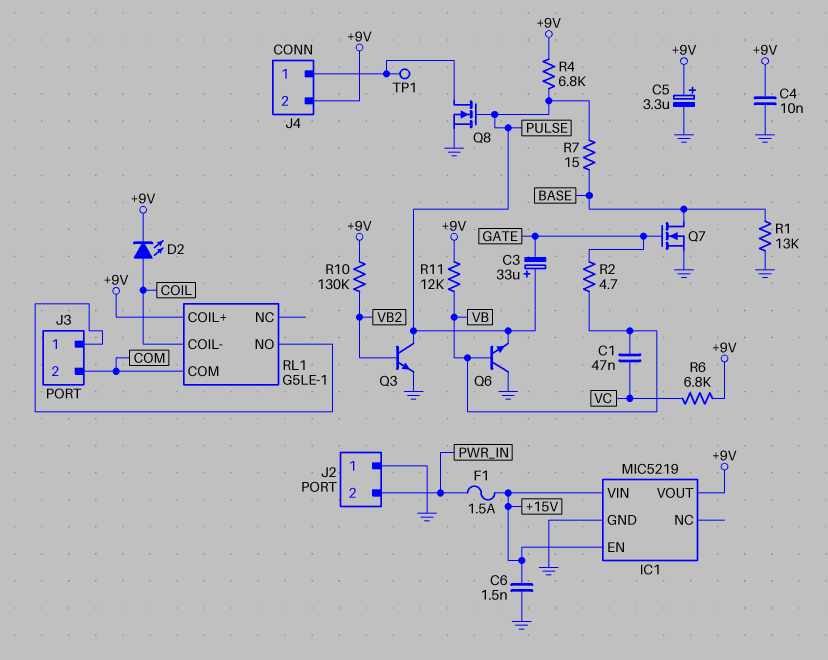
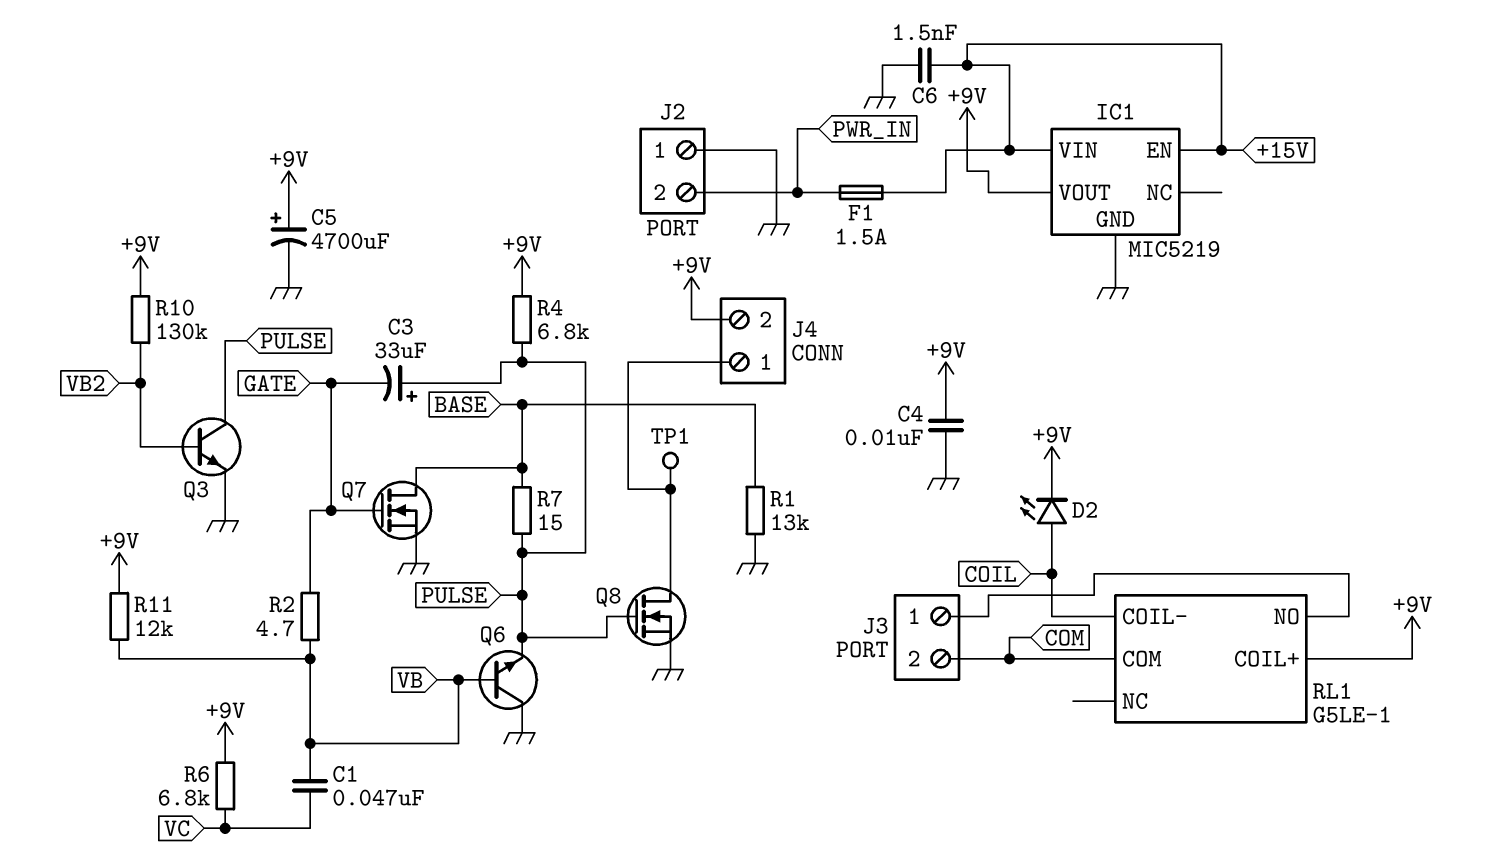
C5: 3.3uF (plus +9V, minus GND) -> 4700uF (plus +9V, minus GND)

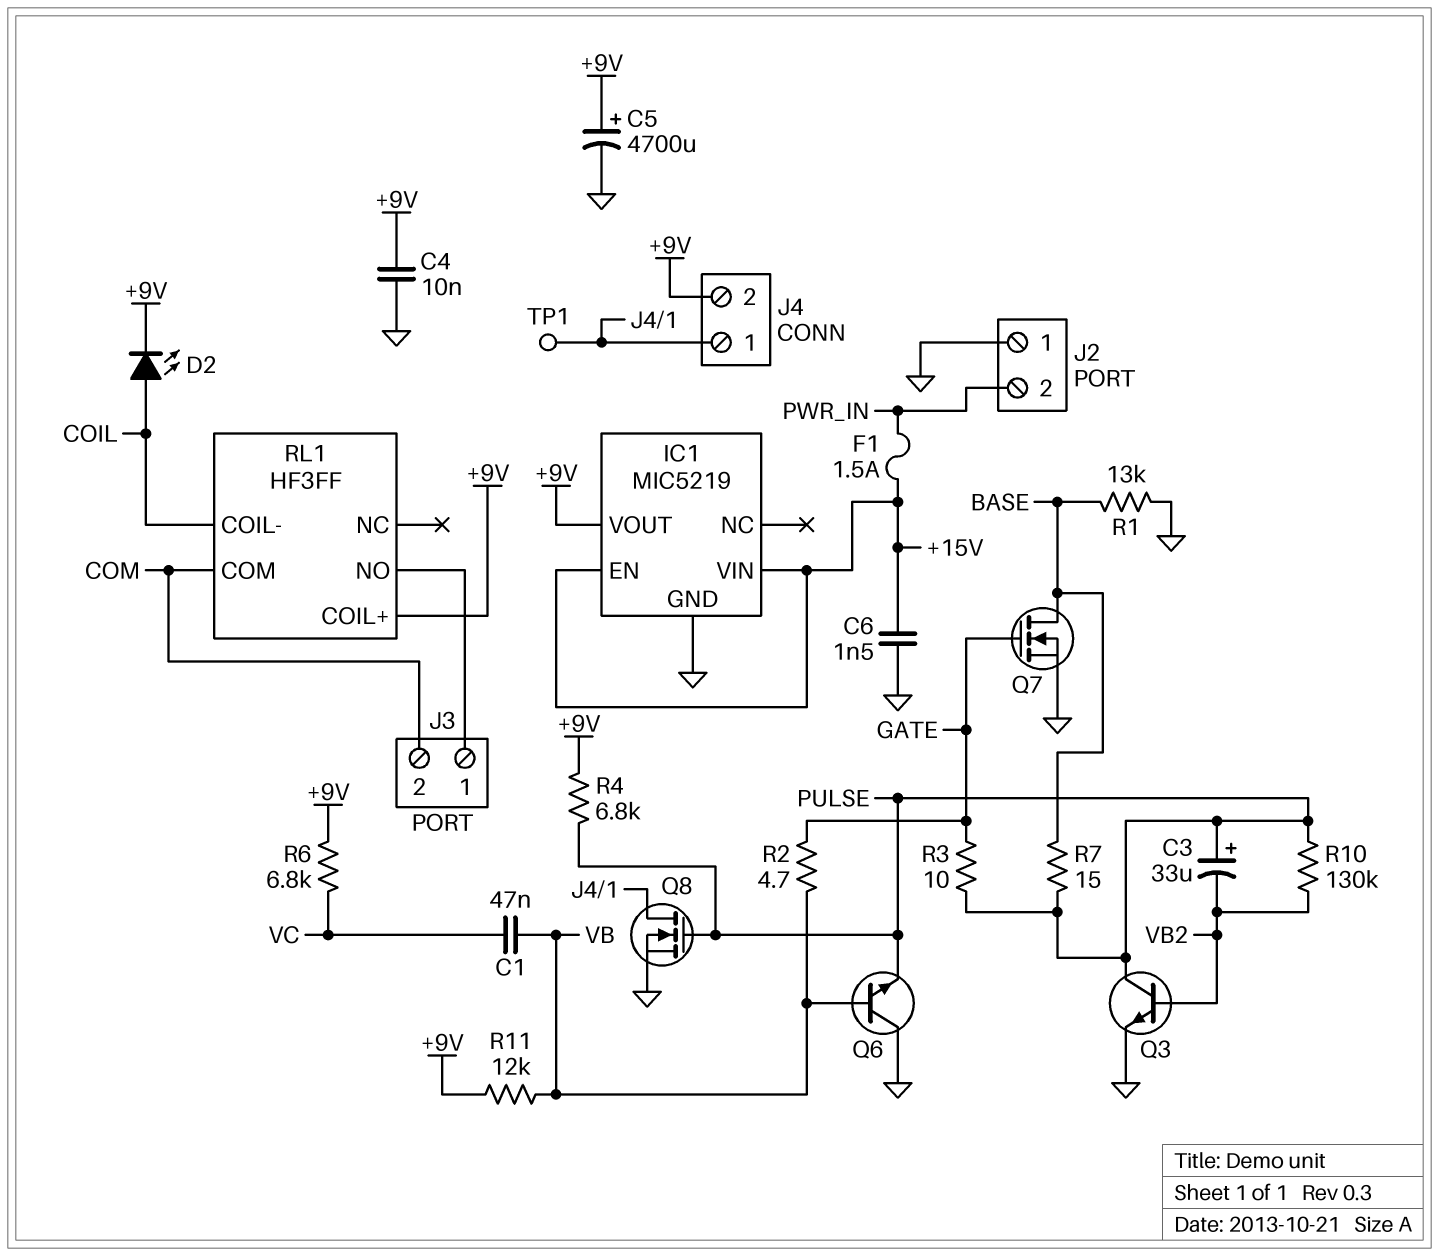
C3: 33uF (plus PULSE, minus GATE) -> 33uF (plus PULSE, minus VB2)
R3: none -> 10 (GATE, PULSE)
R10: 130k (+9V, VB2) -> 130k (PULSE, VB2)
RL1: G5LE-1 -> HF3FF

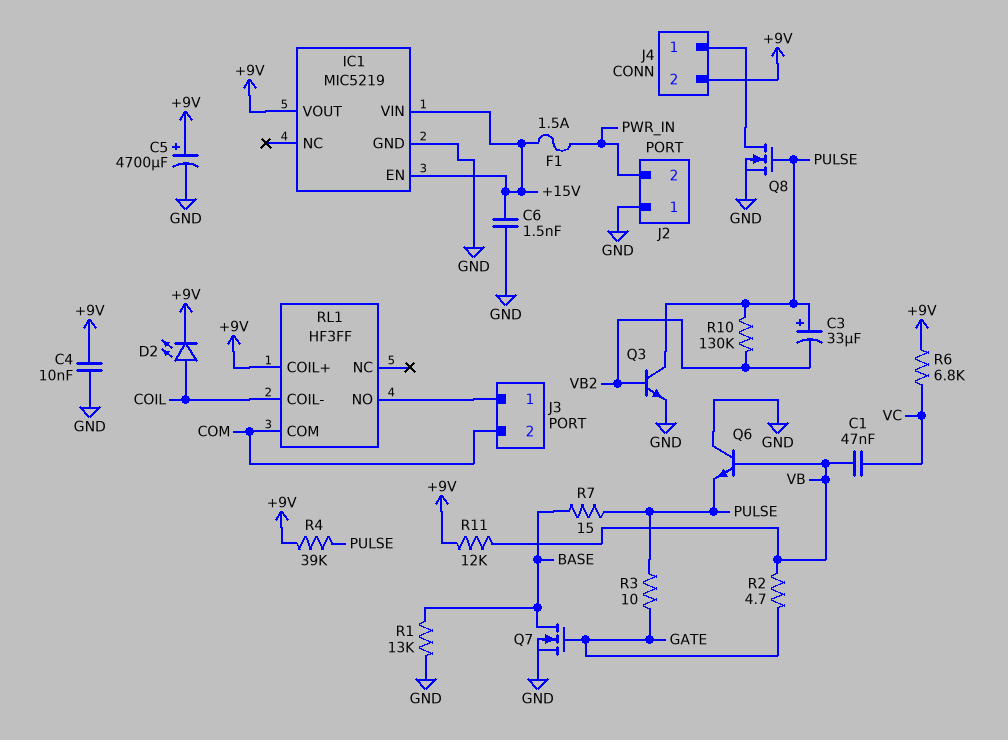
R4: 6.8k (+9V, PULSE) -> 39k (+9V, PULSE)
TP1: test point (J4/1) -> none

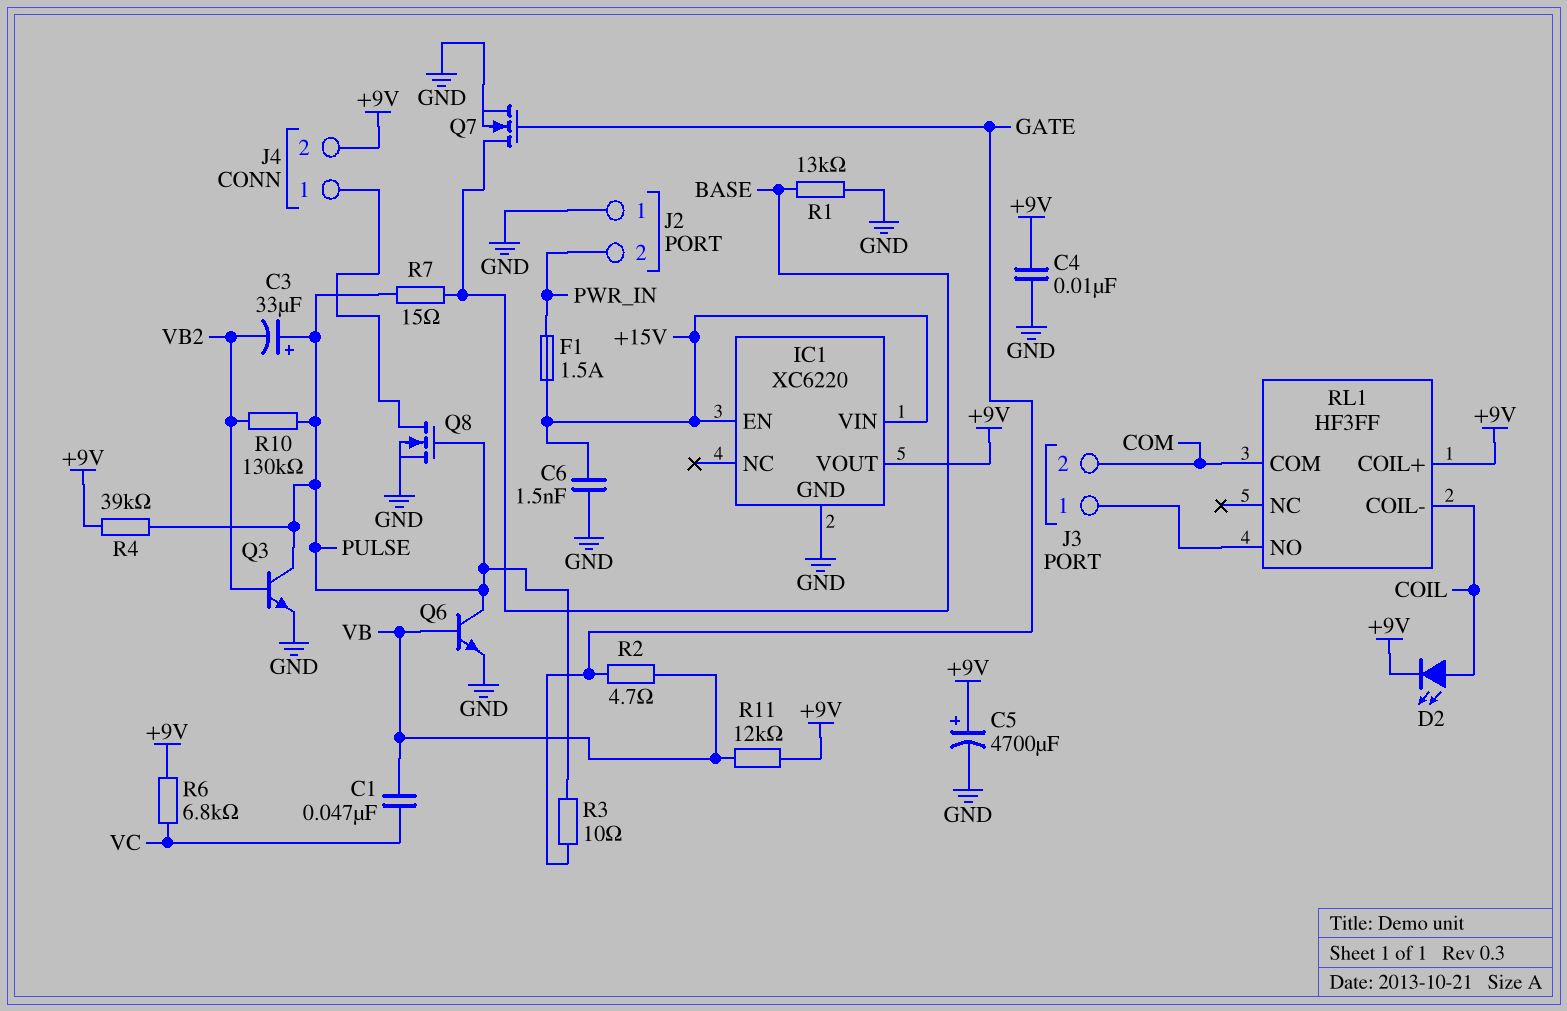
IC1: MIC5219 -> XC6220
Q6: NPN (B VB, C GND, E PULSE) -> NPN (B VB, C PULSE, E GND)

